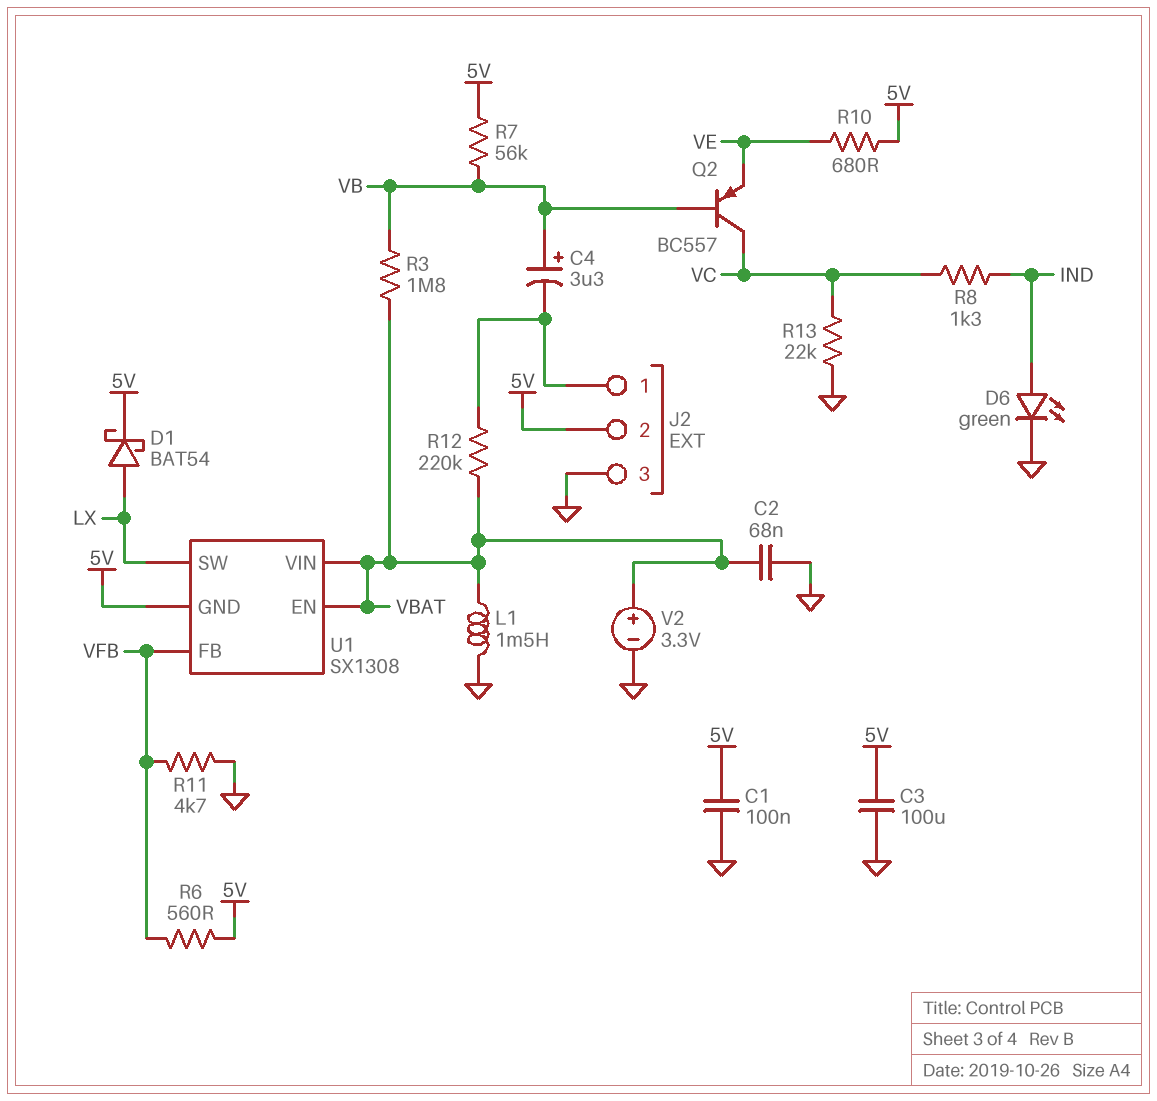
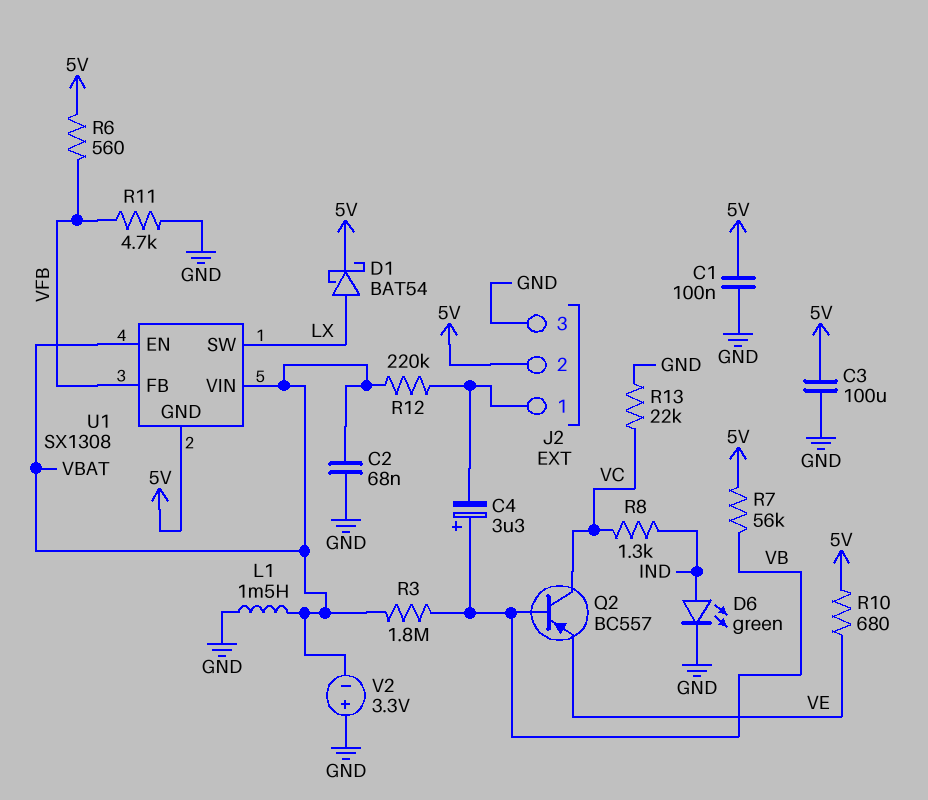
V2: 3.3V (plus VBAT, minus GND) -> 3.3V (plus GND, minus VBAT)

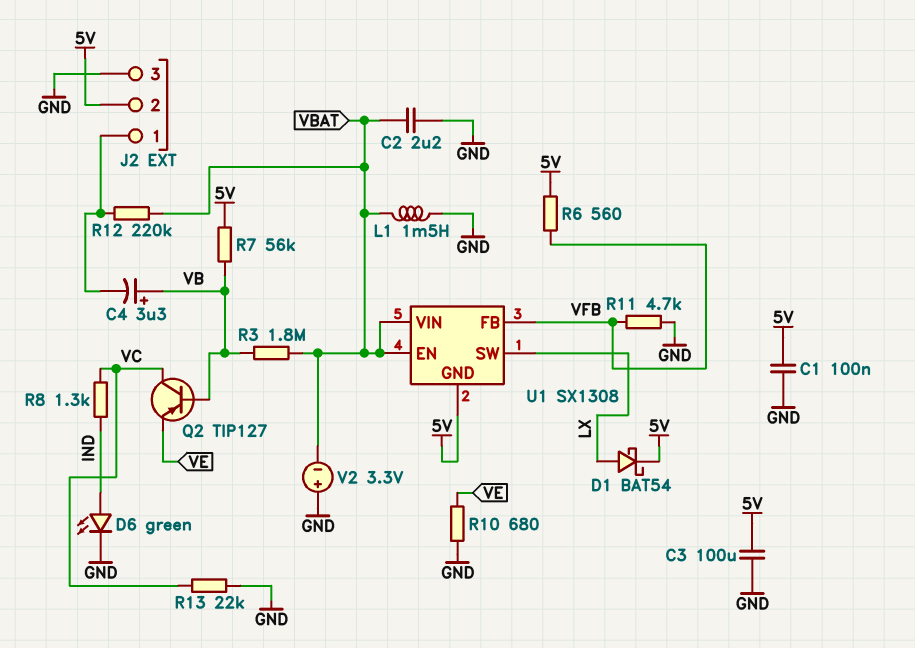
C2: 68nF (GND, VBAT) -> 2.2uF (GND, VBAT)
Q2: PNP BC557 (B VB, C VC, E VE) -> PNP TIP127 (B VB, C VC, E VE)
R10: 680 (5V, VE) -> 680 (GND, VE)

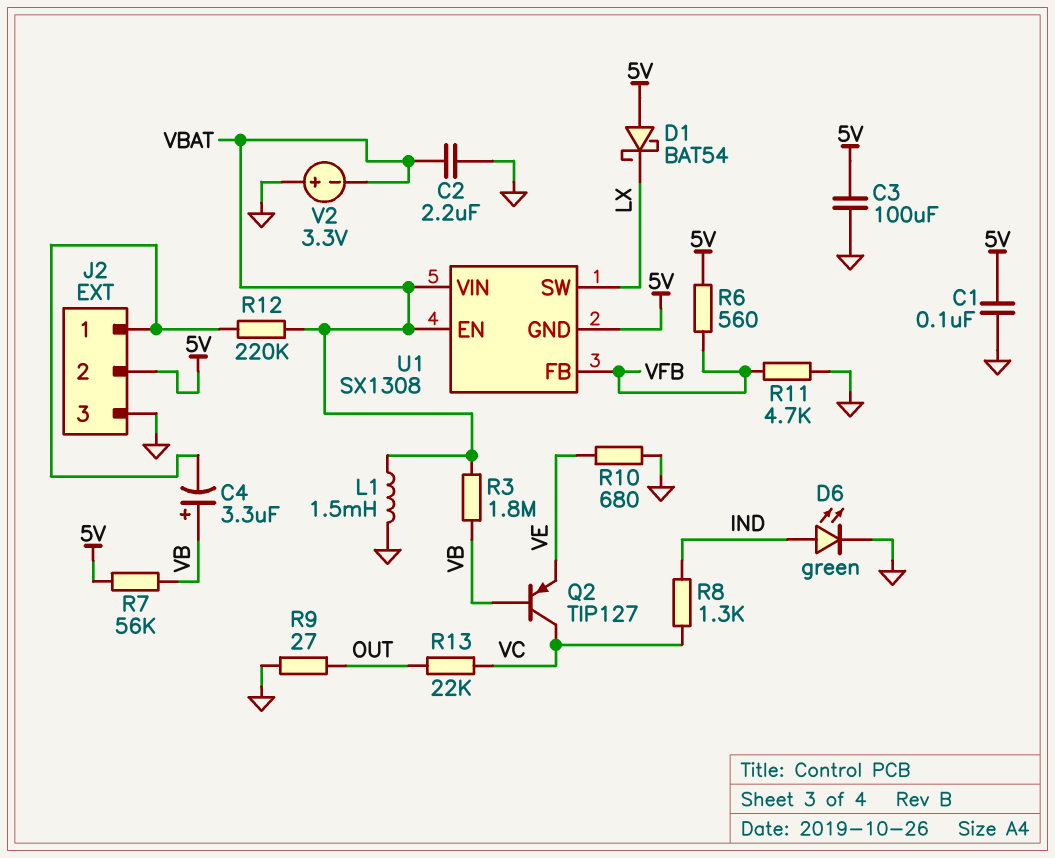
D1: schottky BAT54 (A LX, K 5V) -> schottky BAT54 (A 5V, K LX)
R9: none -> 27 (GND, OUT)
R13: 22k (GND, VC) -> 22k (OUT, VC)

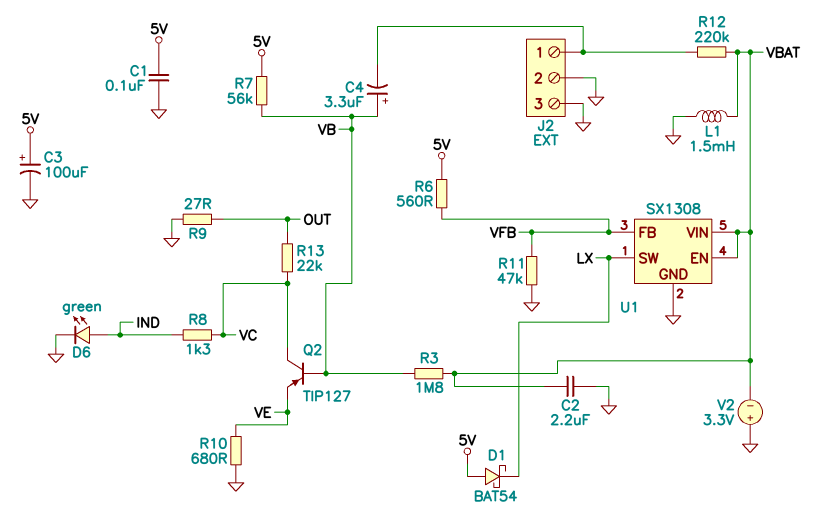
C3: 100uF (5V, GND) -> 100uF (plus 5V, minus GND)
J2 pin 2: 5V -> GND
R11: 4.7k (GND, VFB) -> 47k (GND, VFB)
U1 pin GND: 5V -> GND

